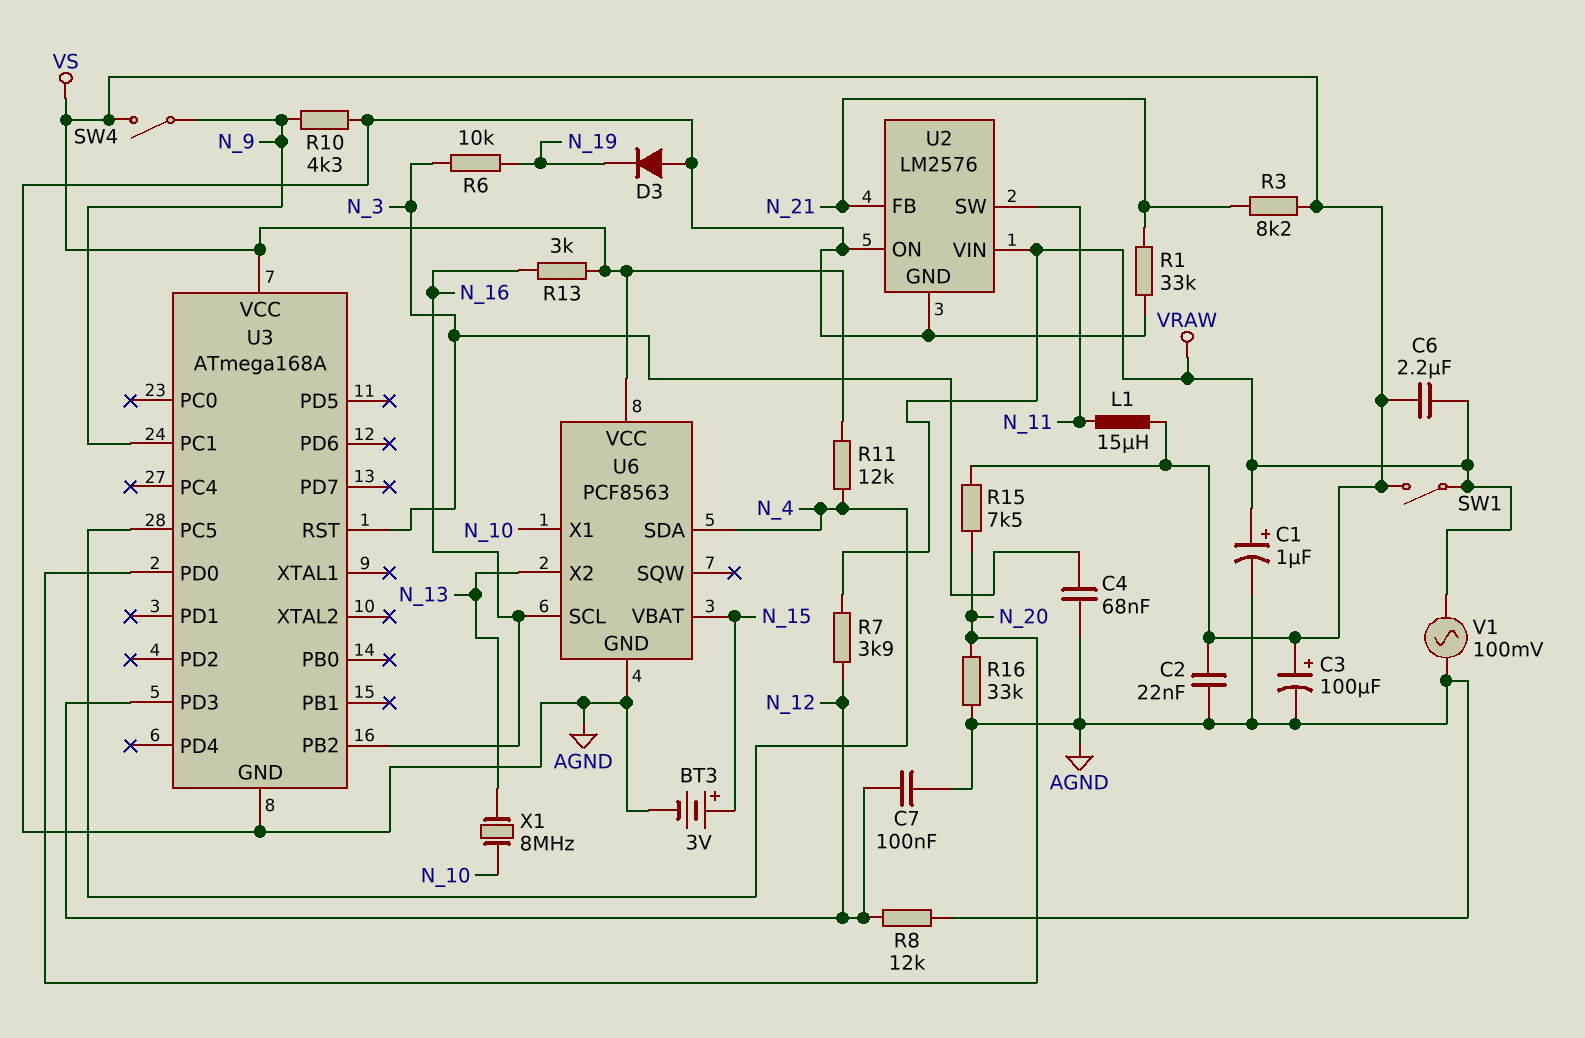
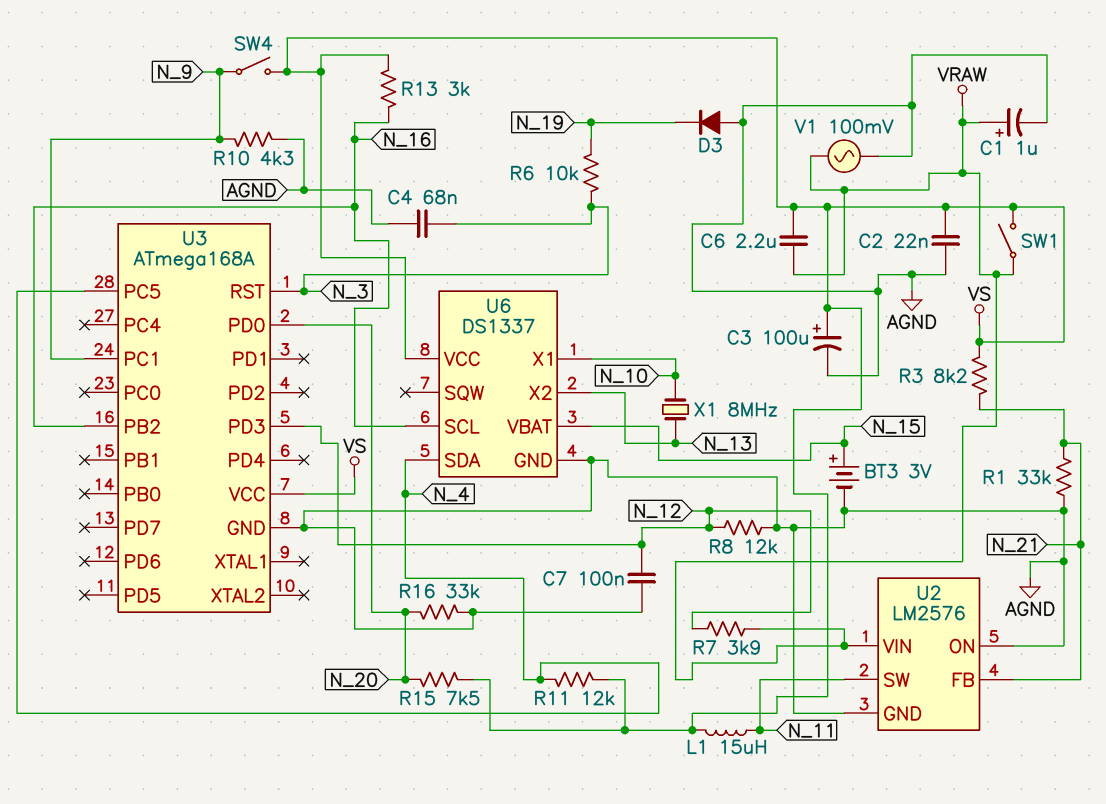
U6: PCF8563 -> DS1337

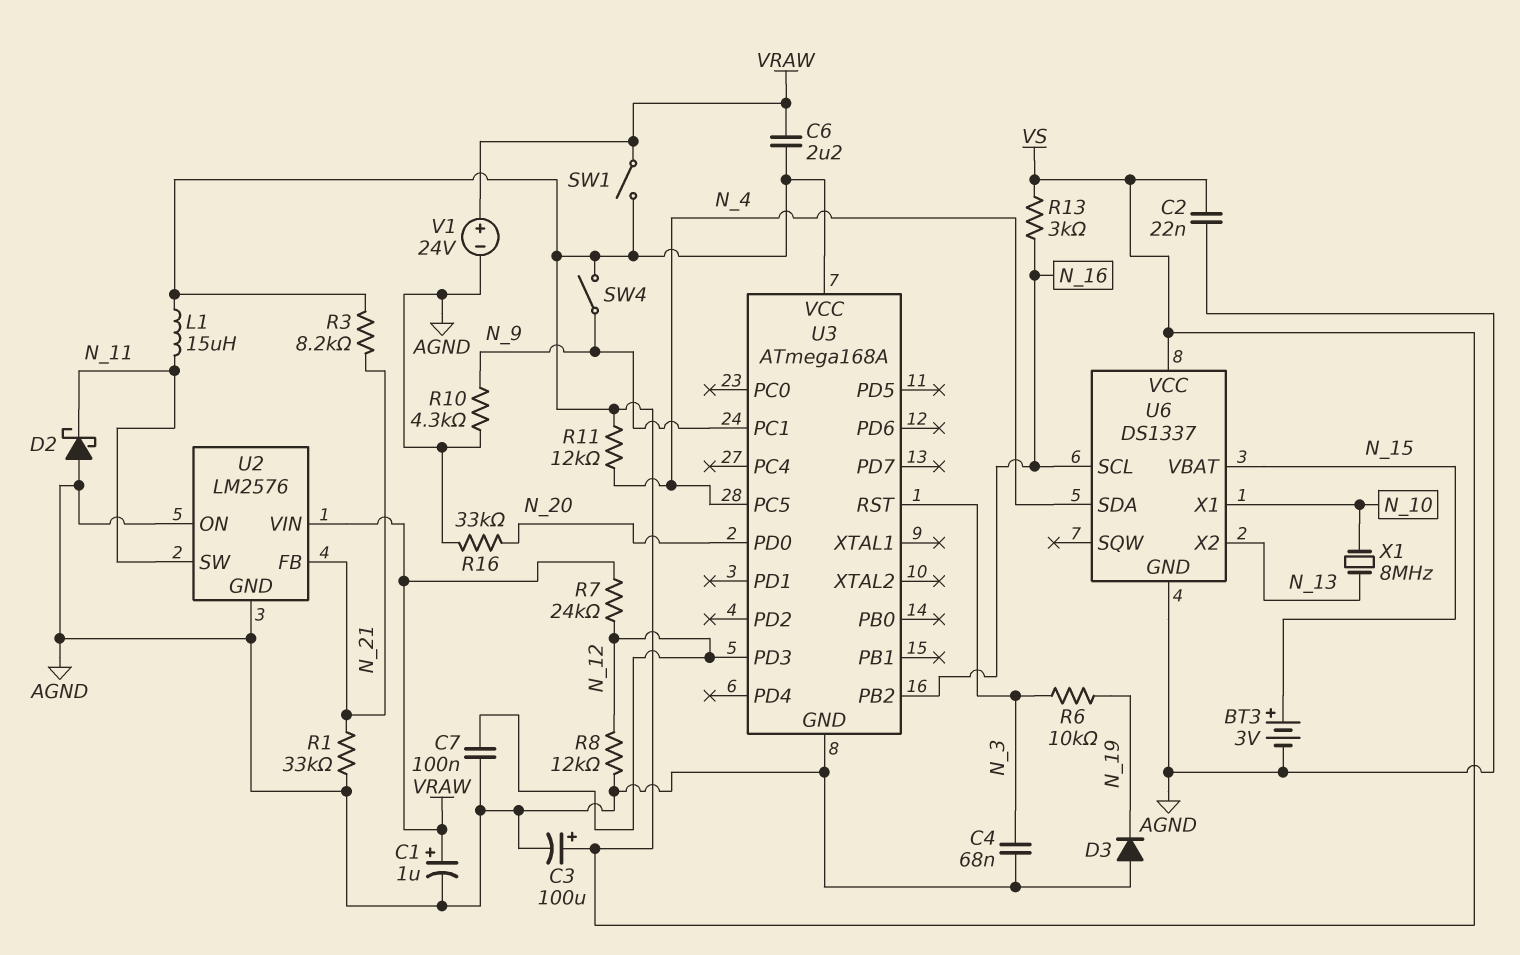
D2: none -> schottky (A AGND, K N_11)
R7: 3.9k (N_12, VRAW) -> 24k (N_12, VRAW)
R15: 7.5k (N_20, VS) -> none
V1: AC 100mV (AGND, VRAW) -> 24V (plus VRAW, minus AGND)

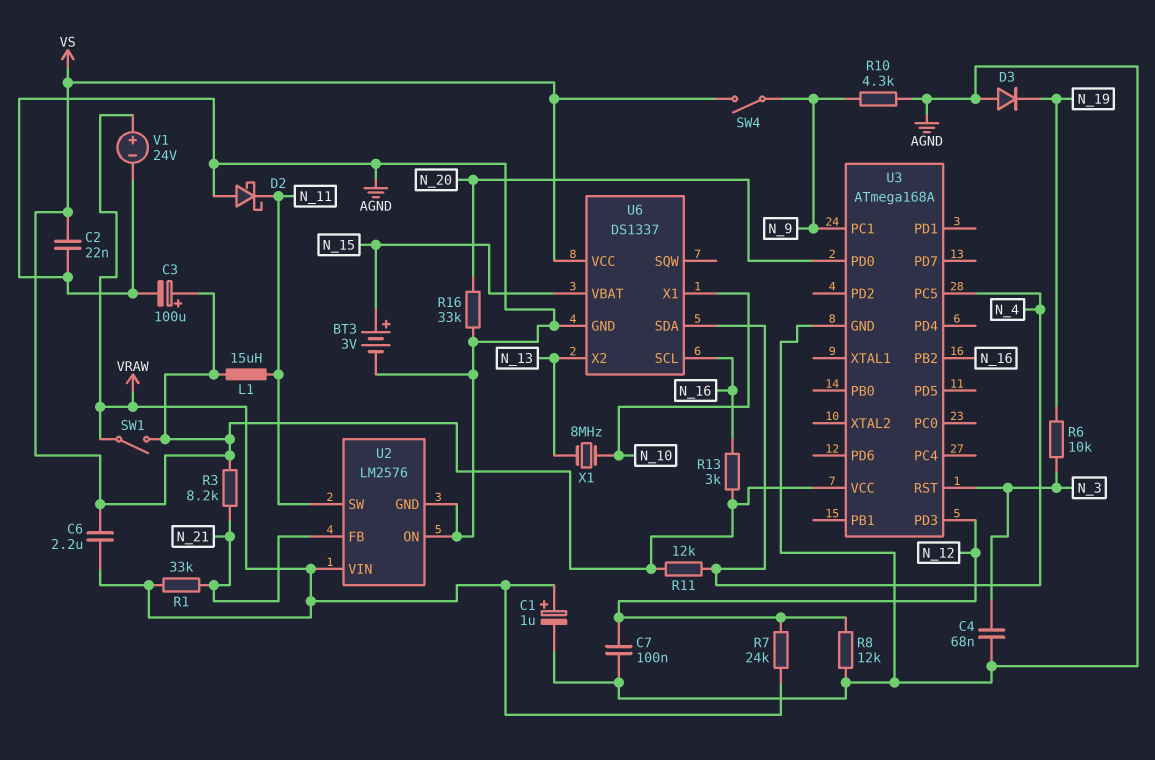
R1: 33k (AGND, N_21) -> 33k (N_21, VRAW)

